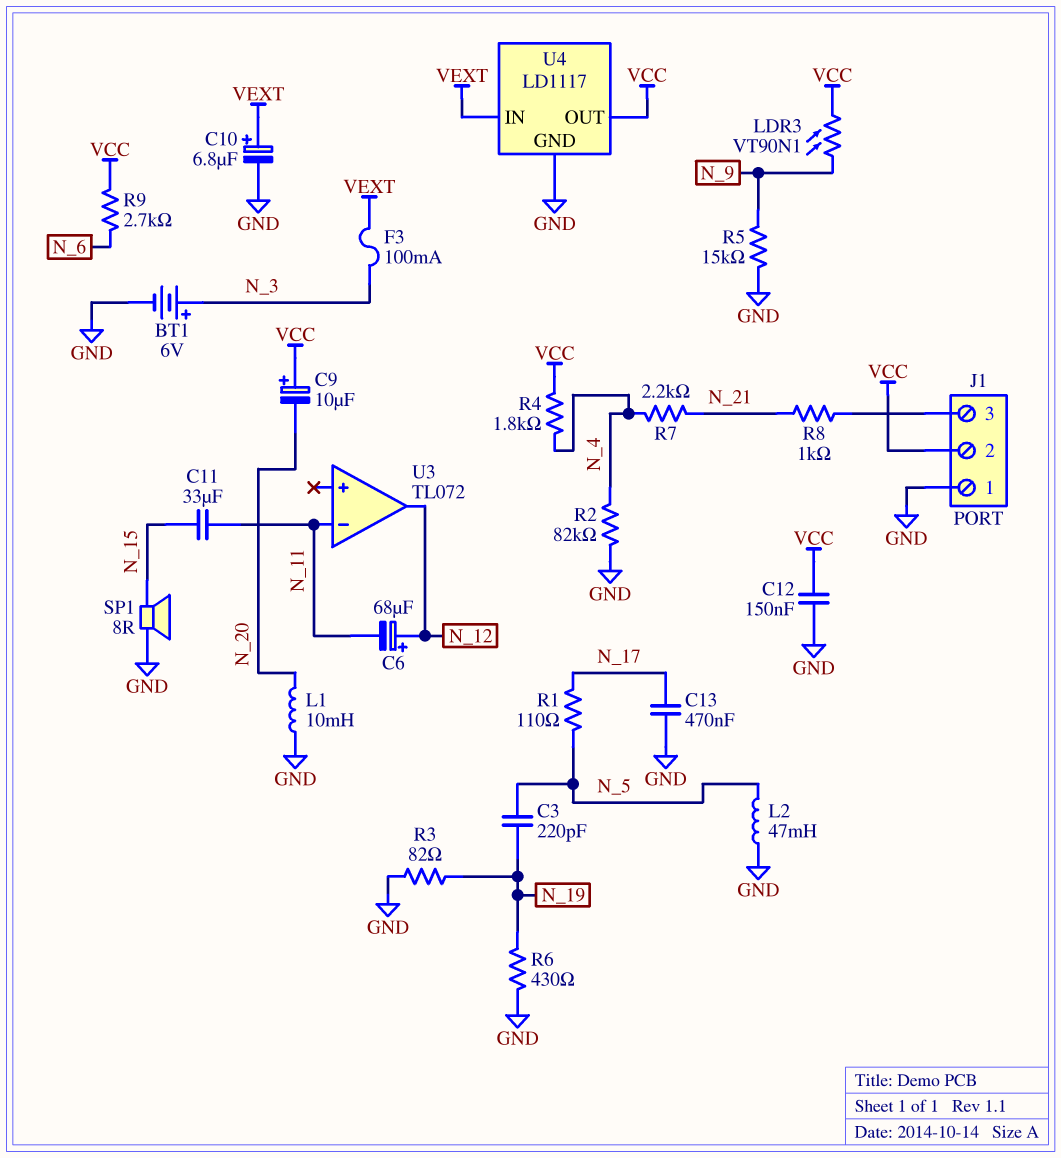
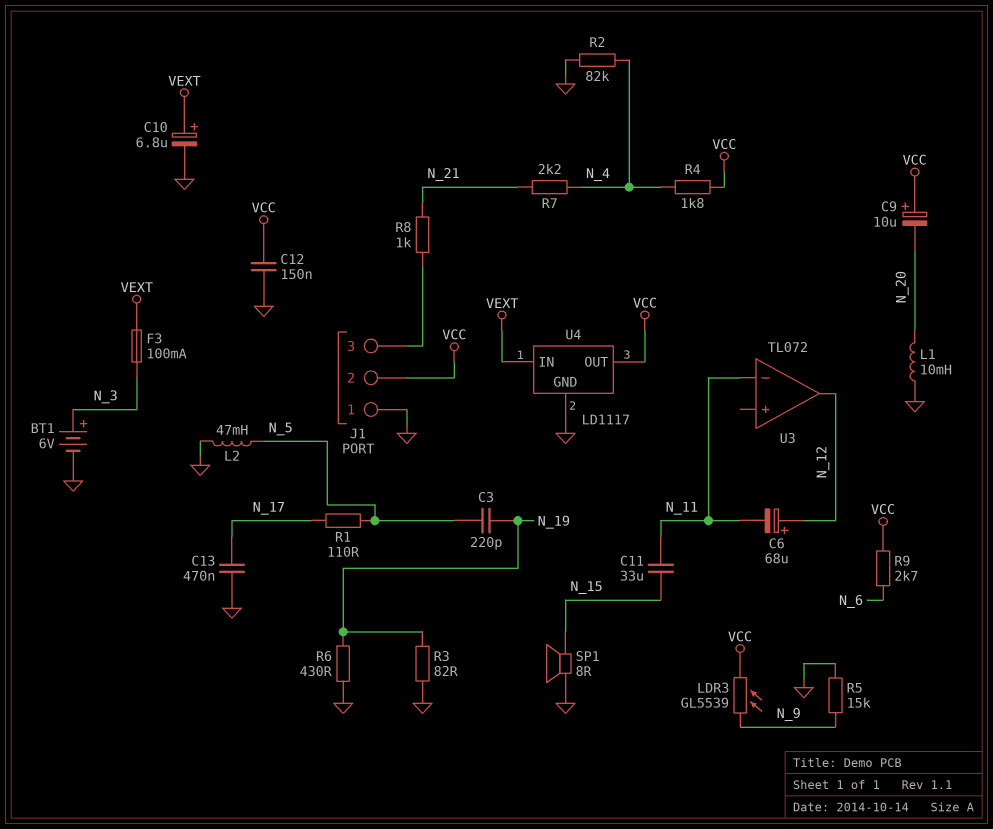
LDR3: VT90N1 (N_9, VCC) -> GL5539 (N_9, VCC)

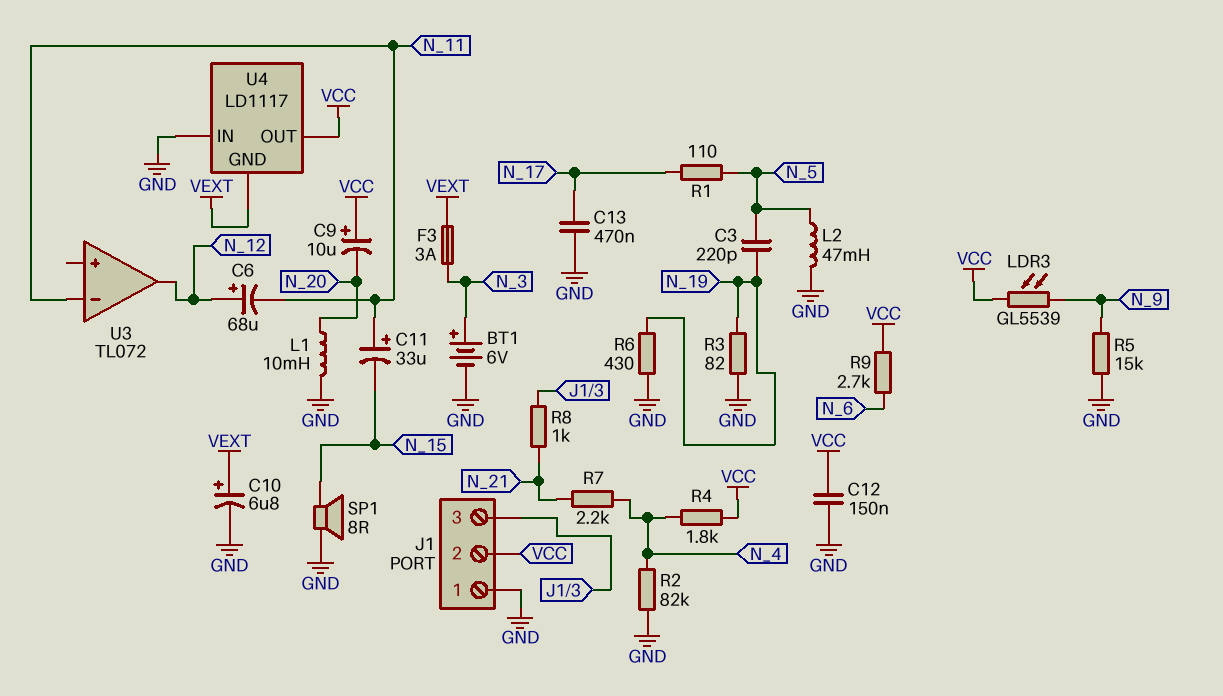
C11: 33uF (N_11, N_15) -> 33uF (plus N_11, minus N_15)
F3: 100mA (N_3, VEXT) -> 3A (N_3, VEXT)
U4 pin GND: GND -> VEXT
U4 pin IN: VEXT -> GND

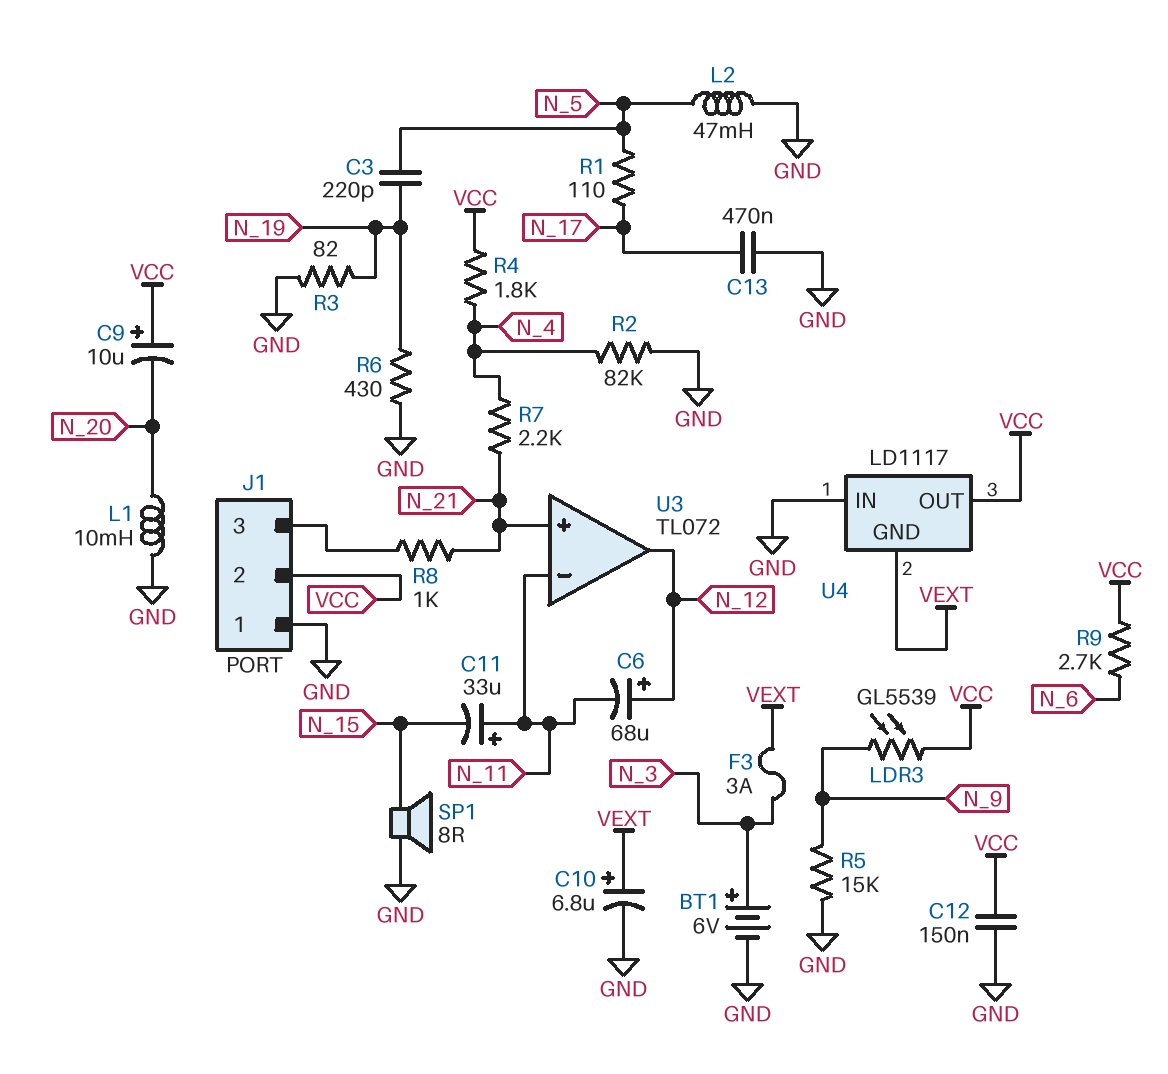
U3 pin in+: none -> N_21

